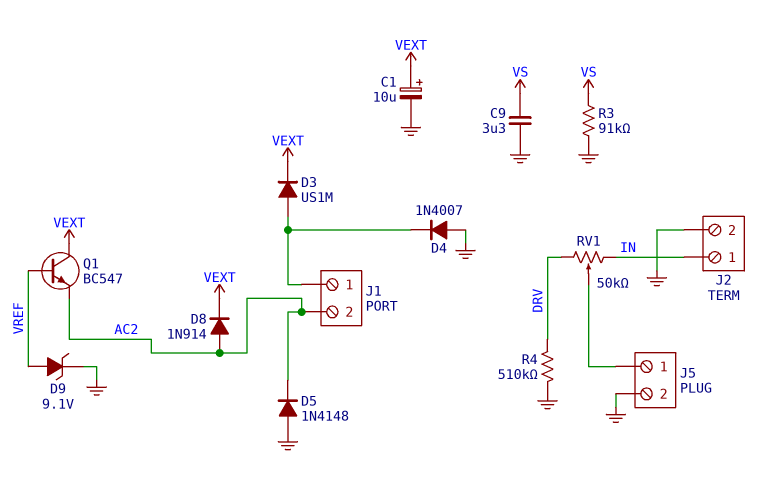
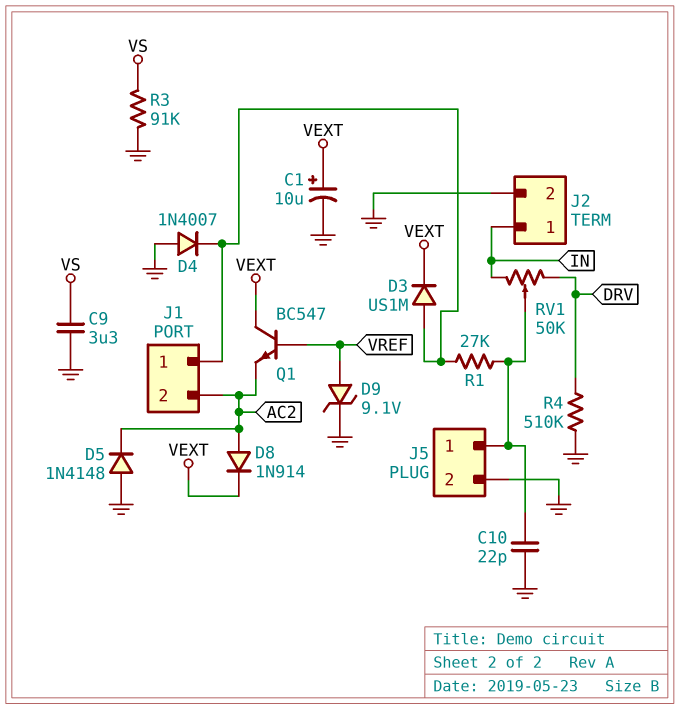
C10: none -> 22pF (GND, J5/1)
R1: none -> 27k (J1/1, J5/1)

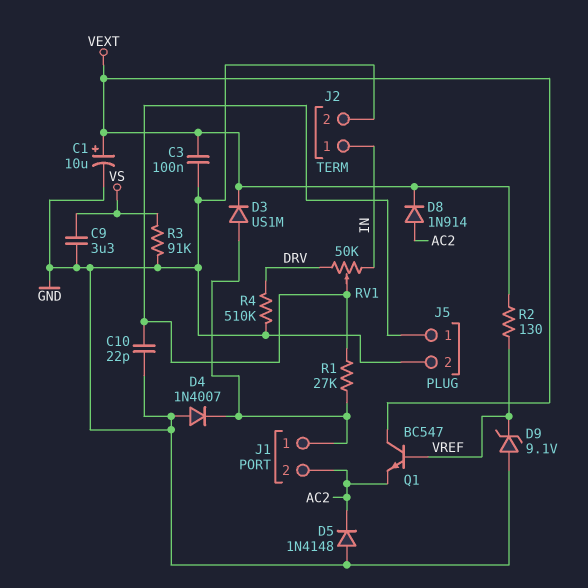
C3: none -> 100nF (GND, VEXT)
D9: zener 9.1V (A VREF, K GND) -> zener 9.1V (A GND, K VREF)
R2: none -> 130 (VEXT, VREF)

